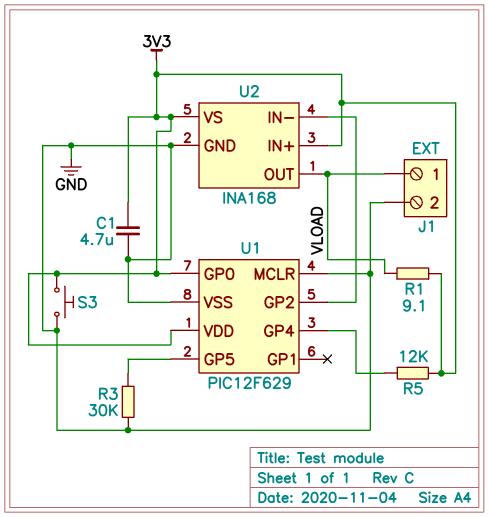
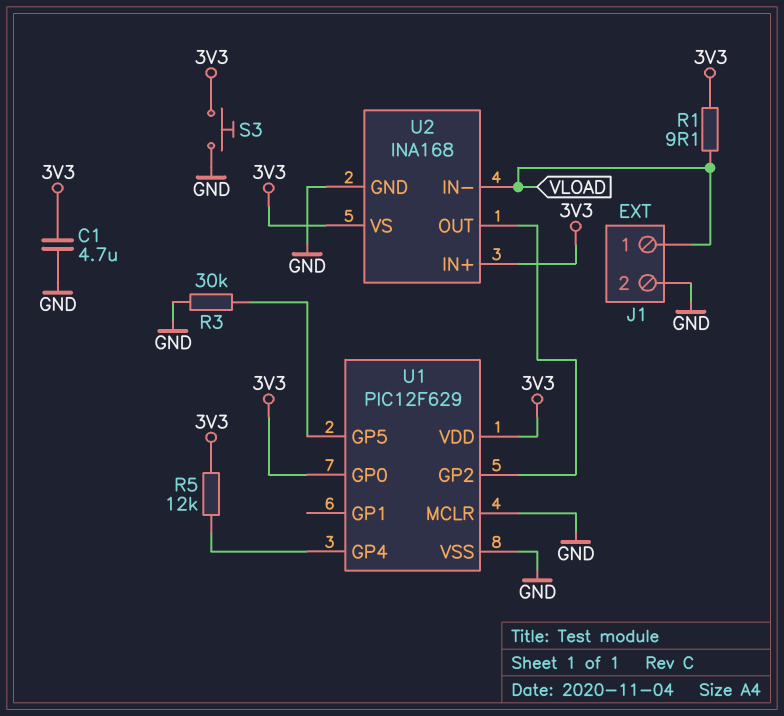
U2 pin IN-: U1/GP2 -> VLOAD
U2 pin OUT: VLOAD -> U1/GP2

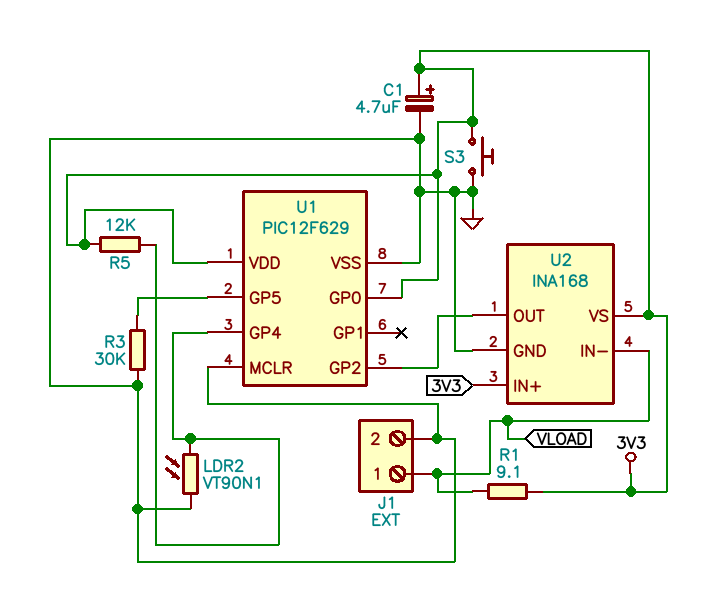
C1: 4.7uF (3V3, GND) -> 4.7uF (plus 3V3, minus GND)
LDR2: none -> VT90N1 (GND, U1/GP4)

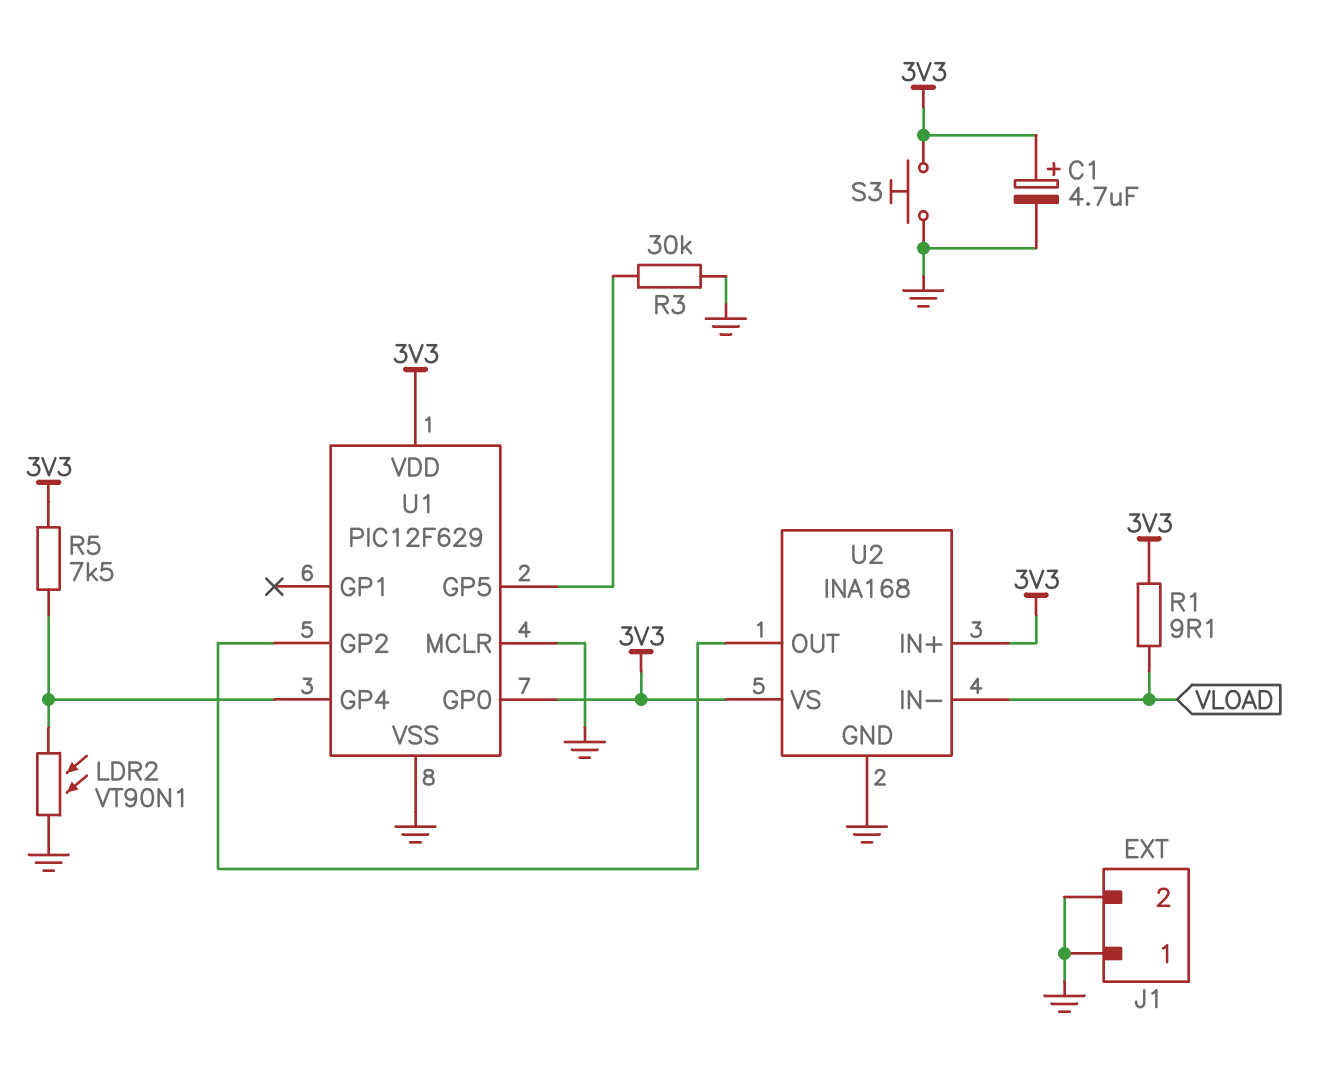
J1 pin 1: VLOAD -> GND
R5: 12k (3V3, U1/GP4) -> 7.5k (3V3, U1/GP4)

